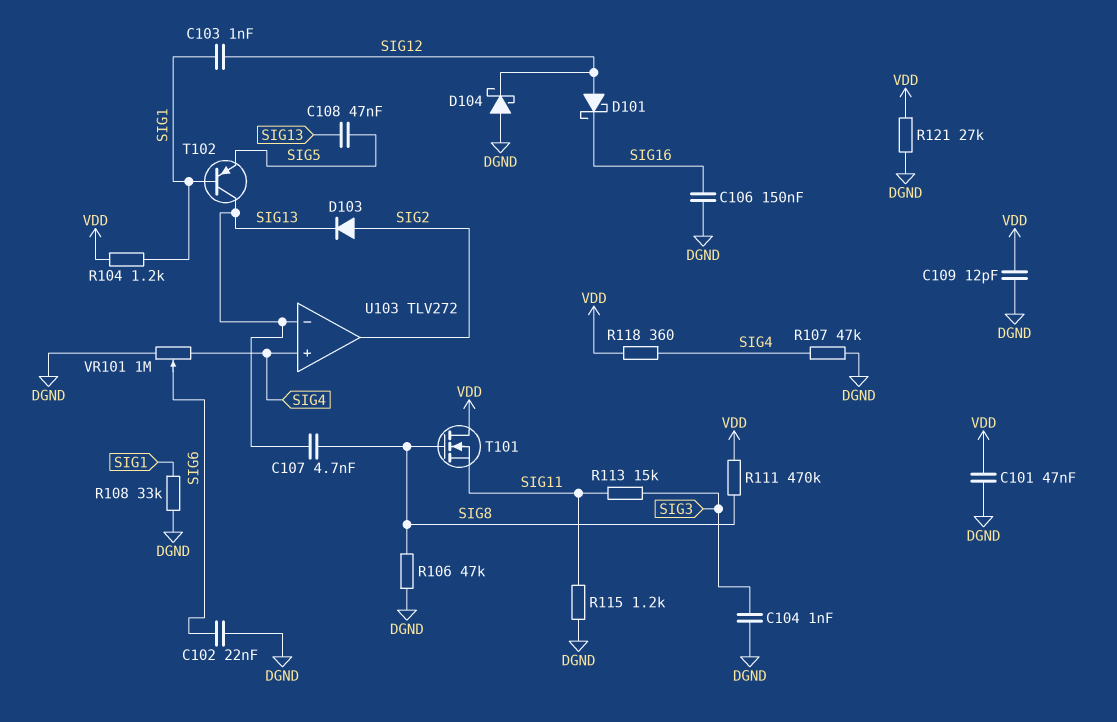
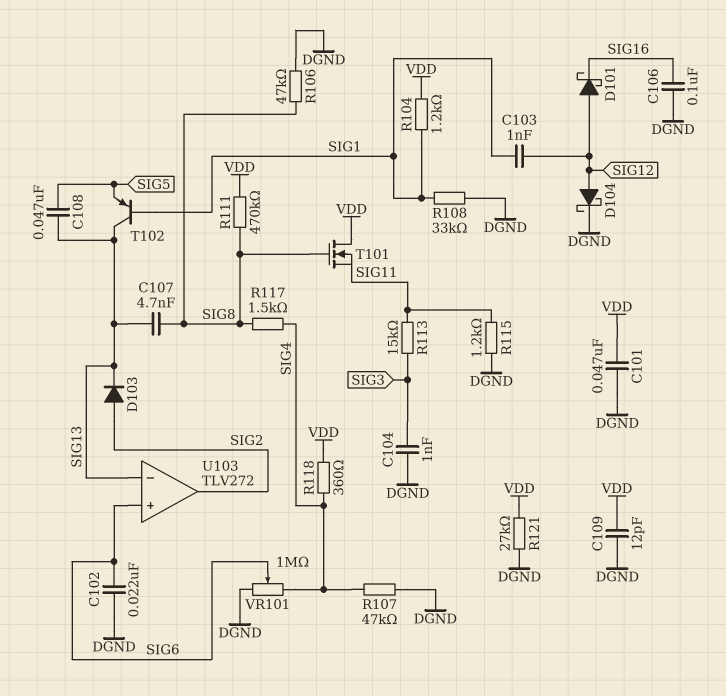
C106: 150nF (DGND, SIG16) -> 100nF (DGND, SIG16)
D104: schottky (A DGND, K SIG12) -> schottky (A SIG12, K DGND)
R117: none -> 1.5k (SIG4, SIG8)
U103 pin in+: SIG4 -> SIG6

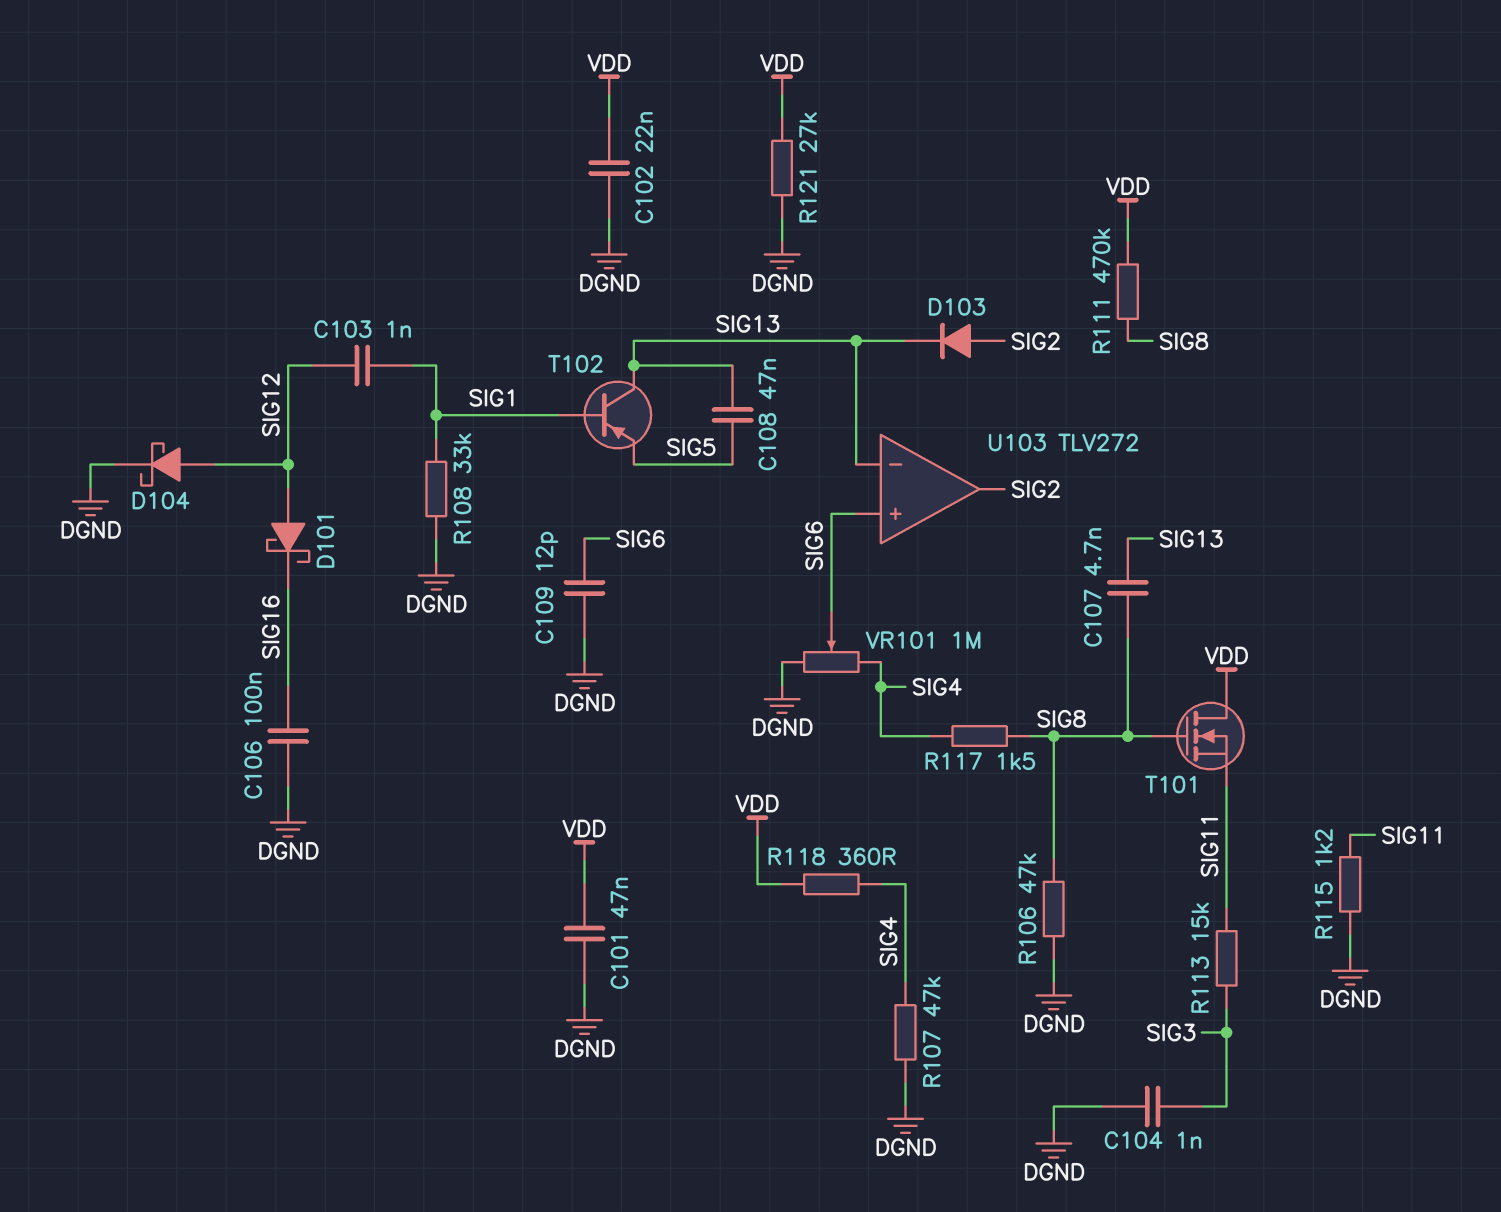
C102: 22nF (DGND, SIG6) -> 22nF (DGND, VDD)
C109: 12pF (DGND, VDD) -> 12pF (DGND, SIG6)
R104: 1.2k (SIG1, VDD) -> none

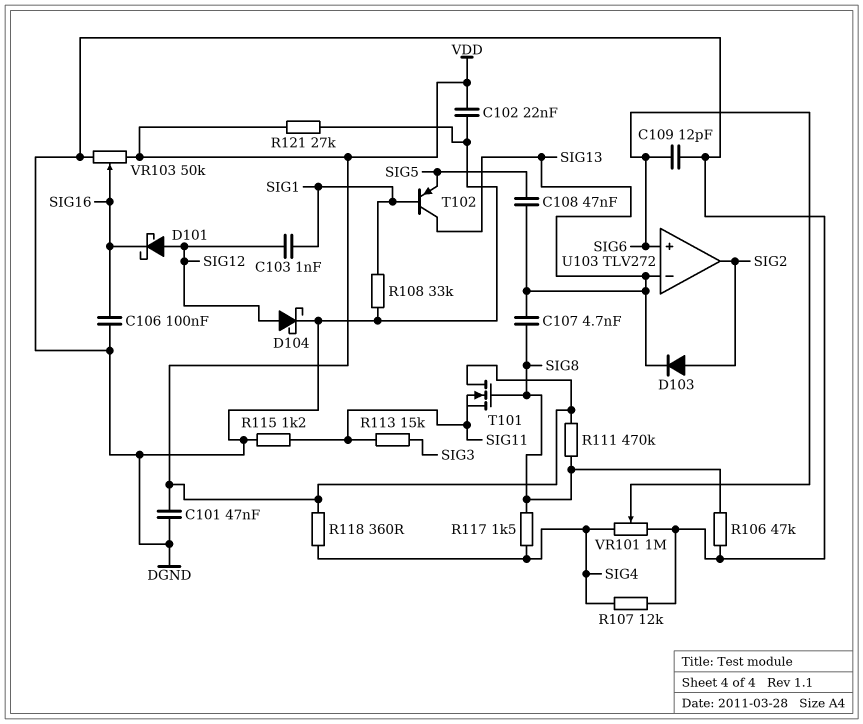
C104: 1nF (DGND, SIG3) -> none
R107: 47k (DGND, SIG4) -> 12k (DGND, SIG4)
VR103: none -> 50k (DGND, VDD, wiper SIG16)

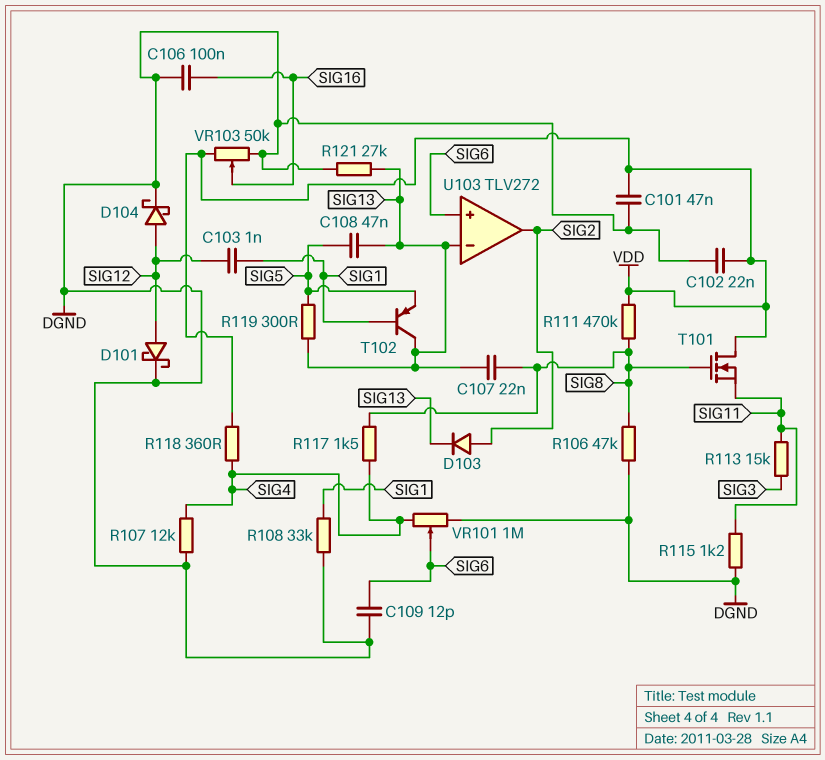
C107: 4.7nF (SIG8, SIG13) -> 22nF (SIG8, SIG13)
D101: schottky (A SIG12, K SIG16) -> schottky (A SIG12, K DGND)
R119: none -> 300 (SIG5, SIG13)
R121: 27k (DGND, VDD) -> 27k (DGND, SIG13)

